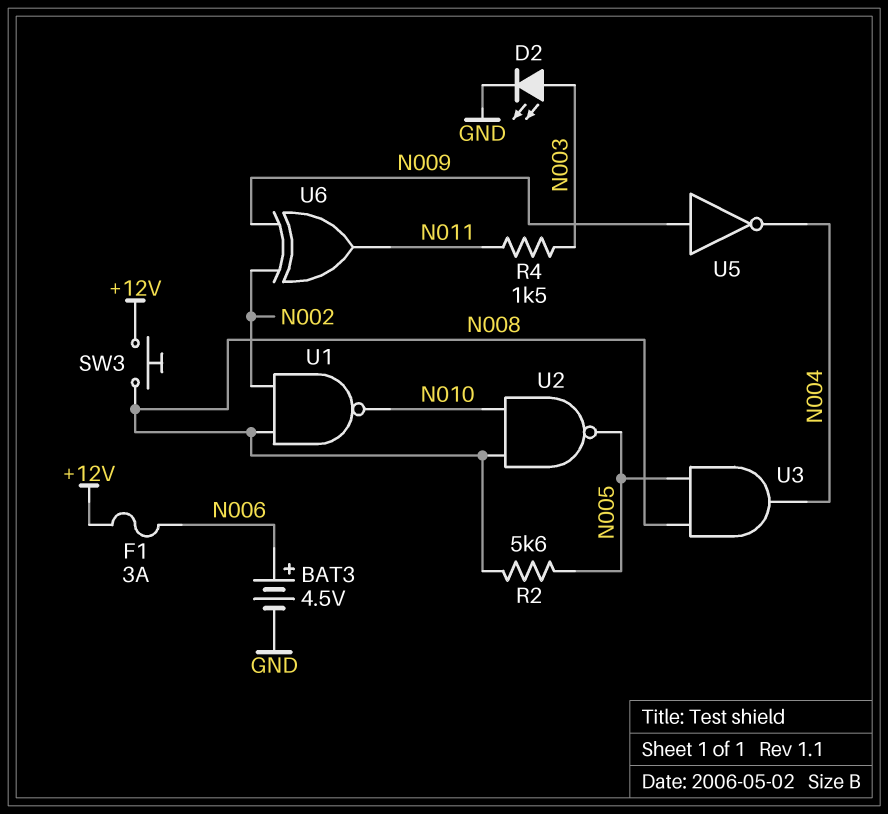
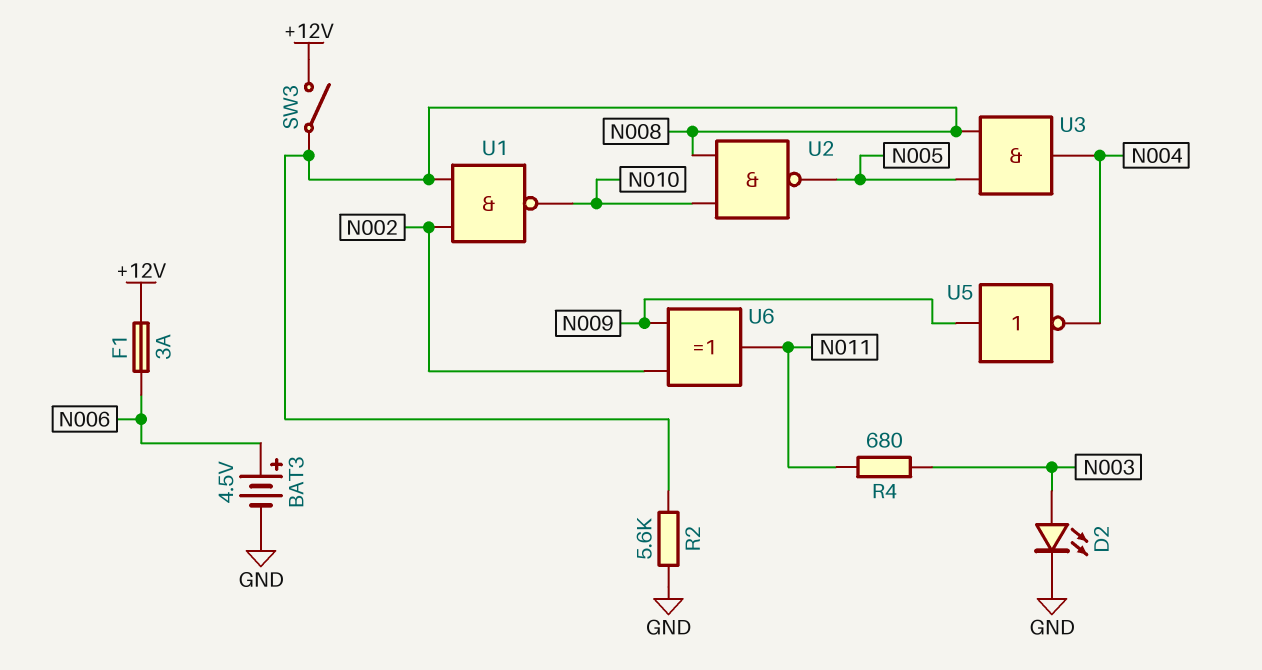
R2: 5.6k (N005, N008) -> 5.6k (GND, N008)
R4: 1.5k (N003, N011) -> 680 (N003, N011)
SW3: button (+12V, N008) -> switch (+12V, N008)

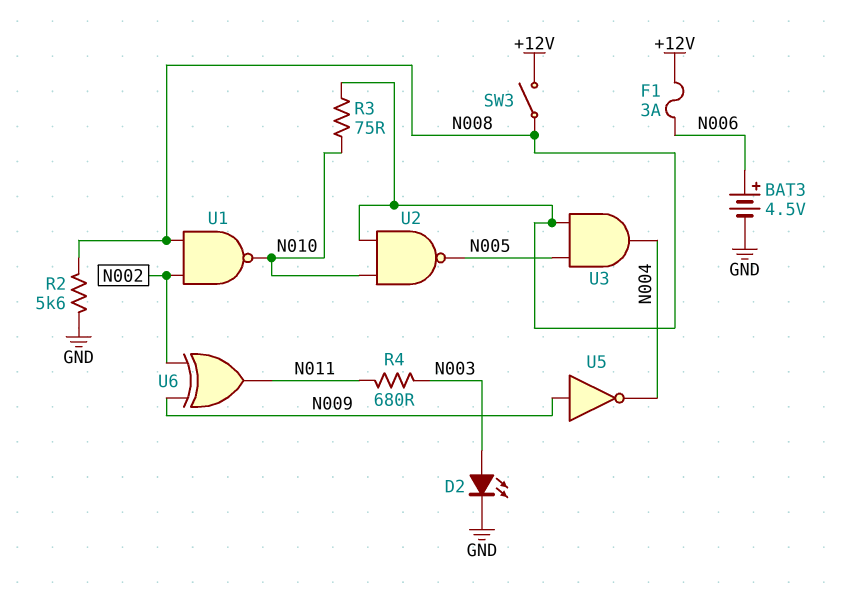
R3: none -> 75 (N008, N010)

